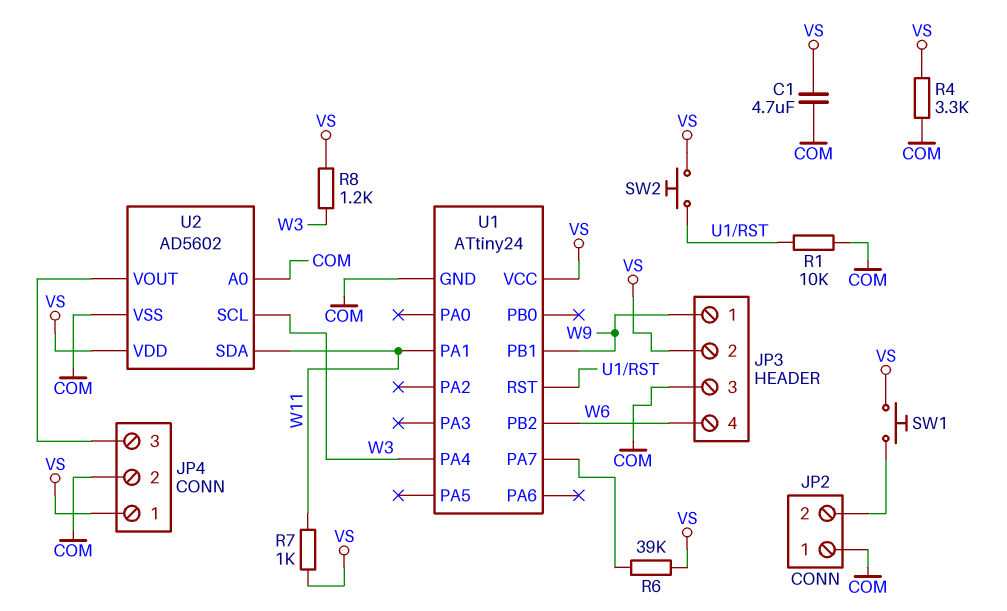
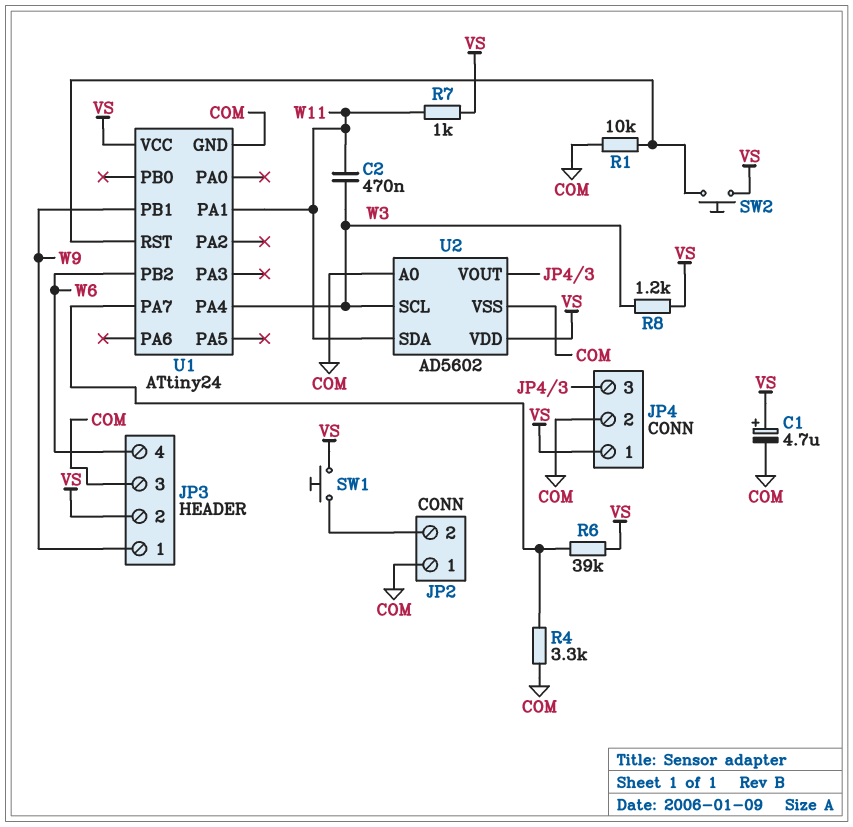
C1: 4.7uF (COM, VS) -> 4.7uF (plus VS, minus COM)
C2: none -> 470nF (W3, W11)
R4: 3.3k (COM, VS) -> 3.3k (COM, U1/PA7)

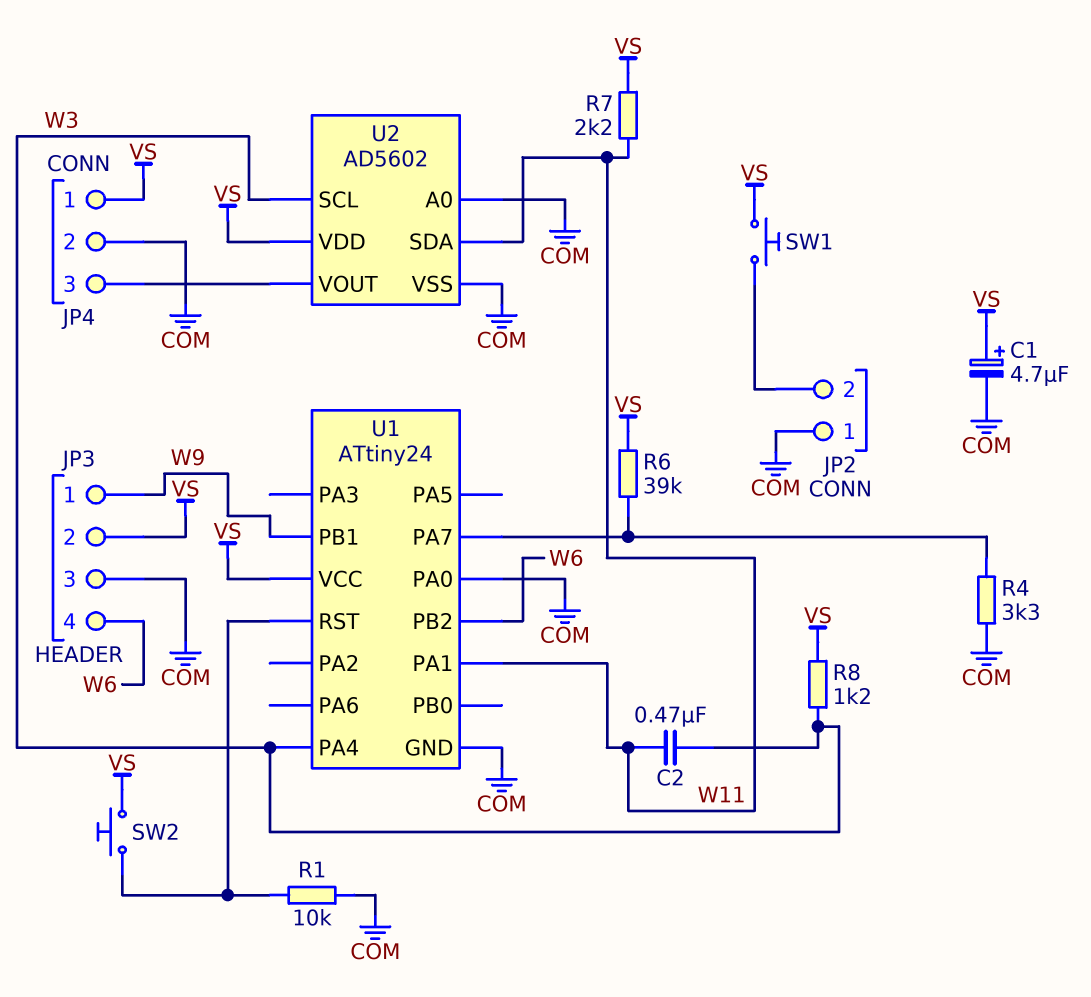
R7: 1k (VS, W11) -> 2.2k (VS, W11)
U1 pin PA0: none -> COM

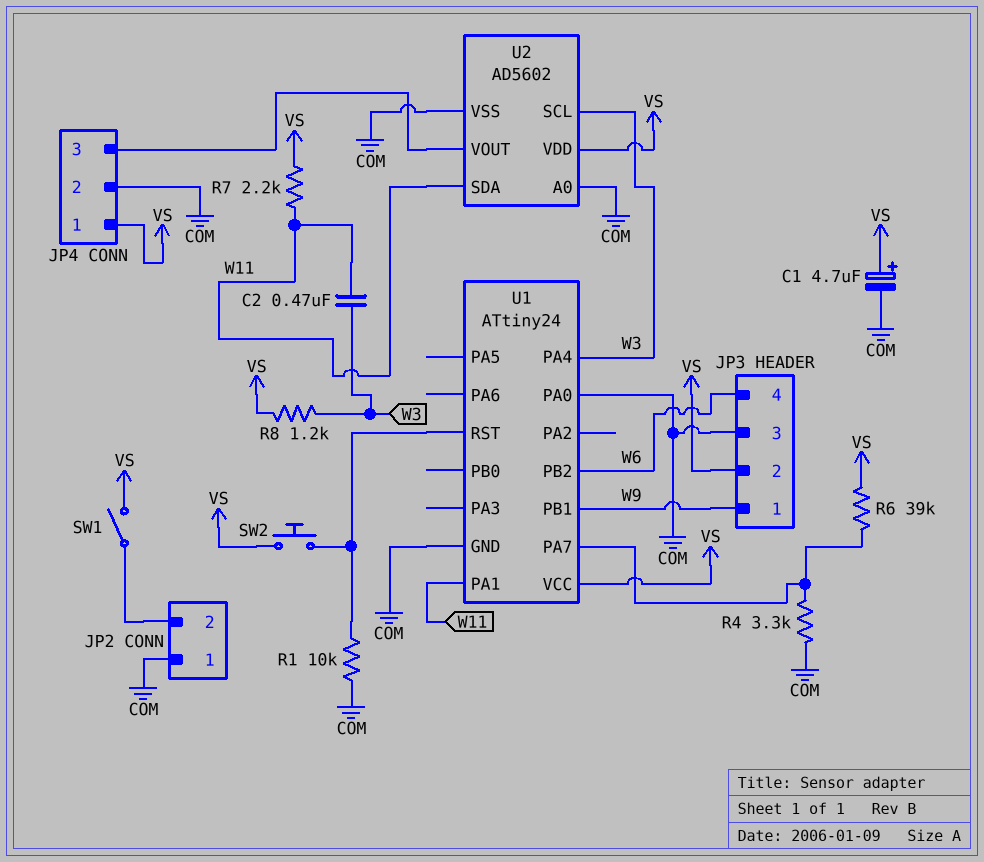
SW1: button (JP2/2, VS) -> switch (JP2/2, VS)

